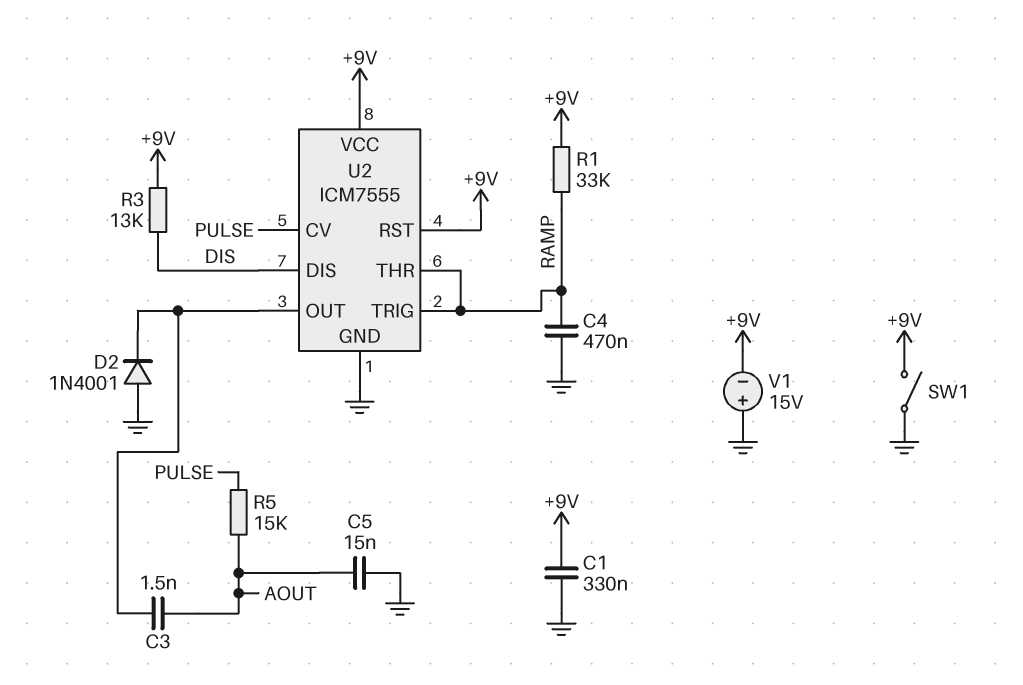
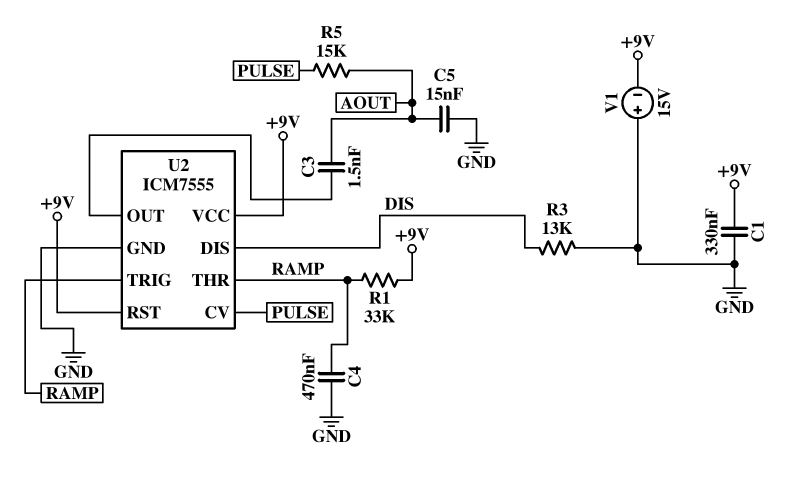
D2: diode 1N4001 (A GND, K U2/OUT) -> none
R3: 13k (+9V, DIS) -> 13k (DIS, GND)
SW1: switch (+9V, GND) -> none

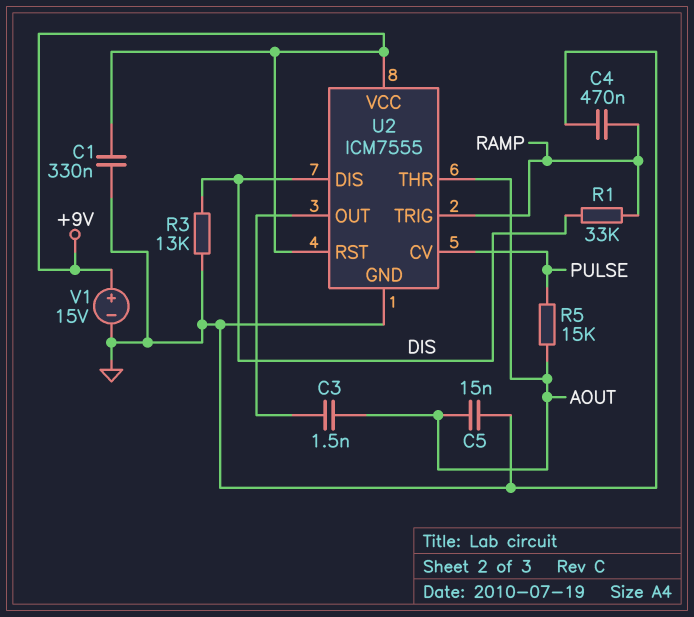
R1: 33k (+9V, RAMP) -> 33k (DIS, RAMP)
U2 pin THR: RAMP -> AOUT
V1: 15V (plus GND, minus +9V) -> 15V (plus +9V, minus GND)

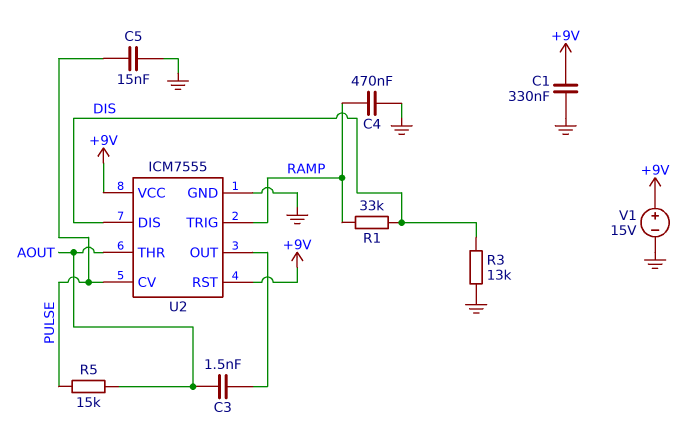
C5: 15nF (AOUT, GND) -> 15nF (GND, PULSE)

